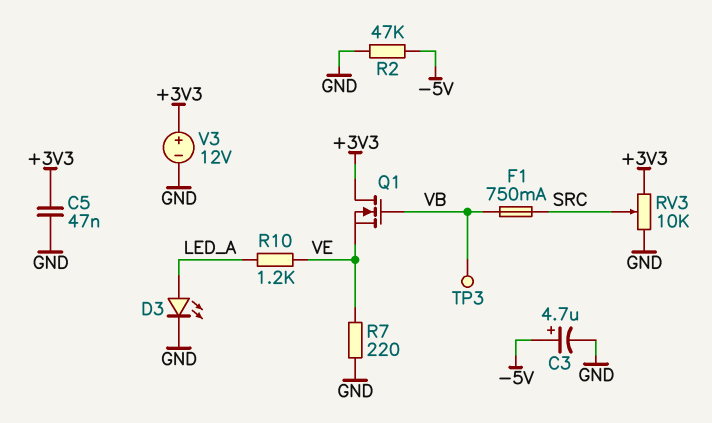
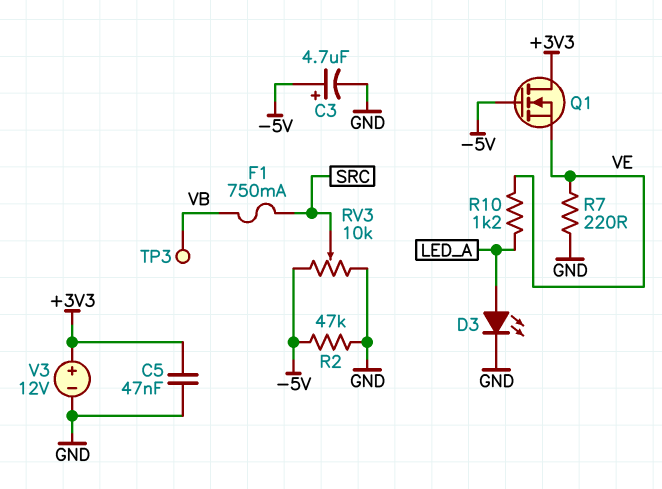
Q1: NMOS (G VB, D +3V3, S VE) -> NMOS (G -5V, D +3V3, S VE)
RV3: 10k (+3V3, GND, wiper SRC) -> 10k (-5V, GND, wiper SRC)

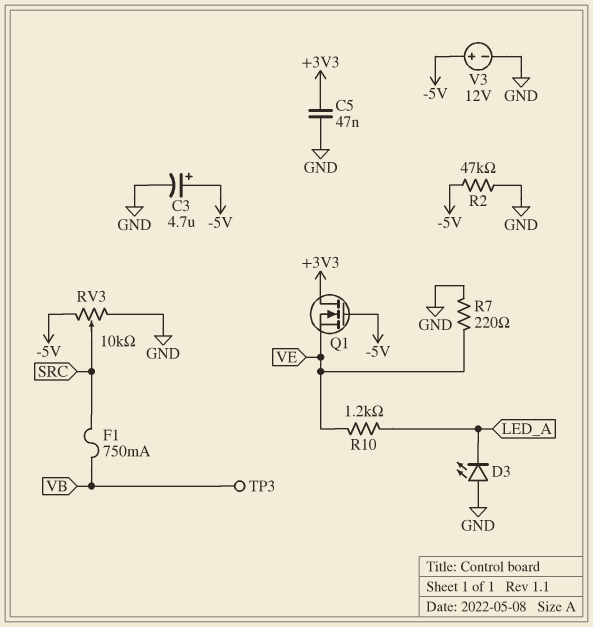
D3: LED (A LED_A, K GND) -> LED (A GND, K LED_A)
V3: 12V (plus +3V3, minus GND) -> 12V (plus -5V, minus GND)

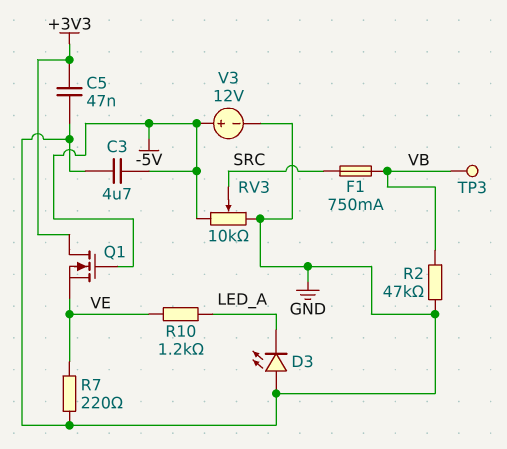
C3: 4.7uF (plus -5V, minus GND) -> 4.7uF (-5V, GND)
R2: 47k (-5V, GND) -> 47k (GND, VB)

